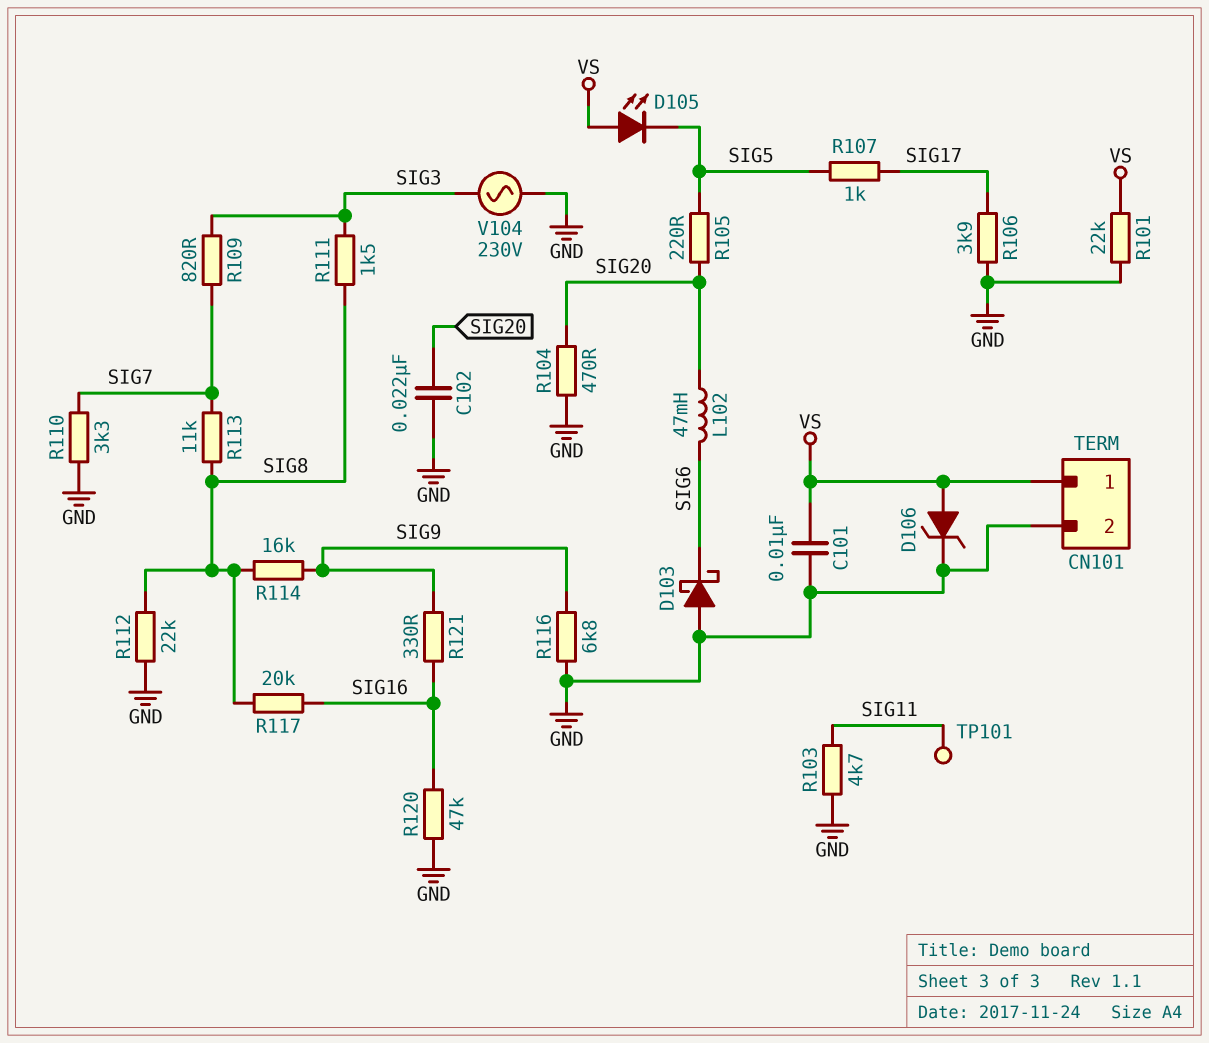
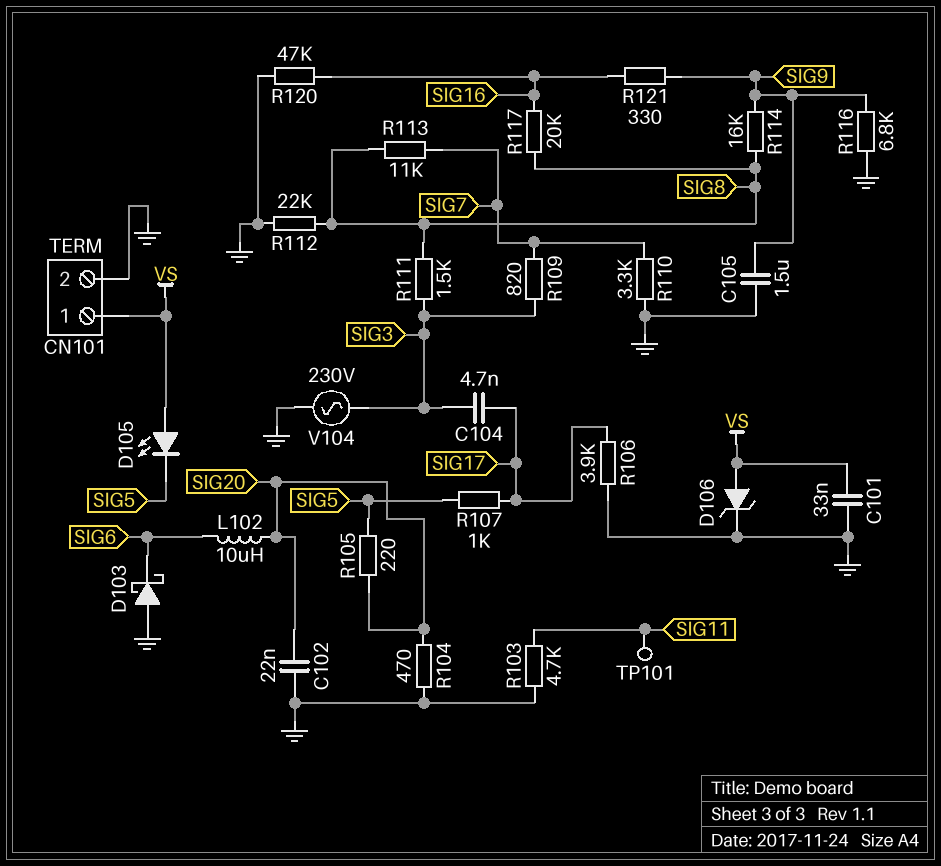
C101: 10nF (GND, VS) -> 33nF (GND, VS)
C104: none -> 4.7nF (SIG3, SIG17)
C105: none -> 1.5uF (GND, SIG9)
L102: 47mH (SIG6, SIG20) -> 10uH (SIG6, SIG20)
R101: 22k (GND, VS) -> none

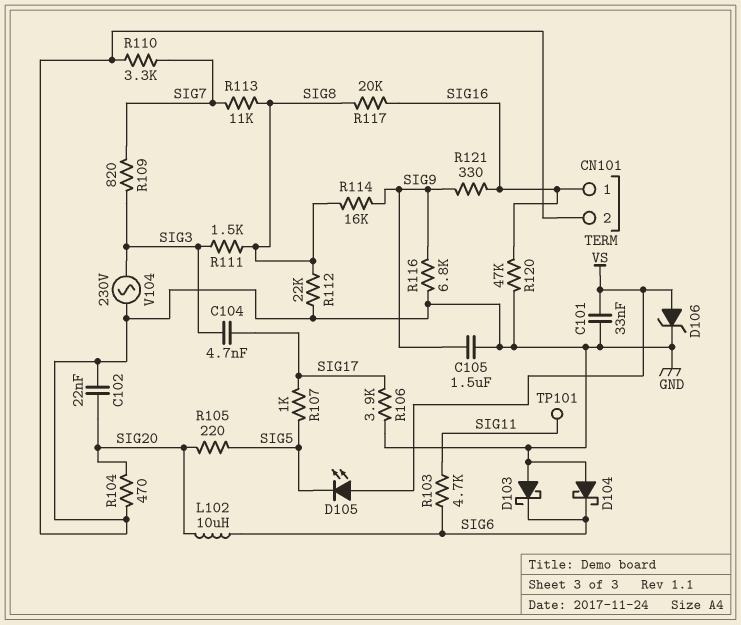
CN101 pin 1: VS -> SIG16
D104: none -> schottky (A GND, K SIG6)
R103: 4.7k (GND, SIG11) -> 4.7k (SIG6, SIG11)

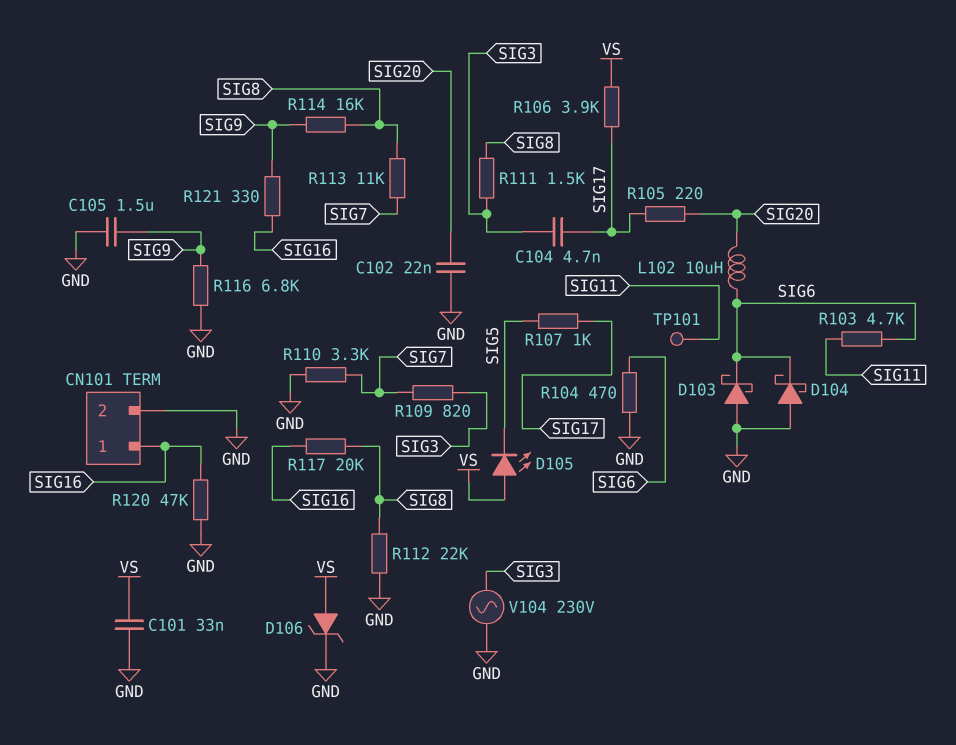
R104: 470 (GND, SIG20) -> 470 (GND, SIG6)
R105: 220 (SIG5, SIG20) -> 220 (SIG17, SIG20)
R106: 3.9k (GND, SIG17) -> 3.9k (SIG17, VS)

